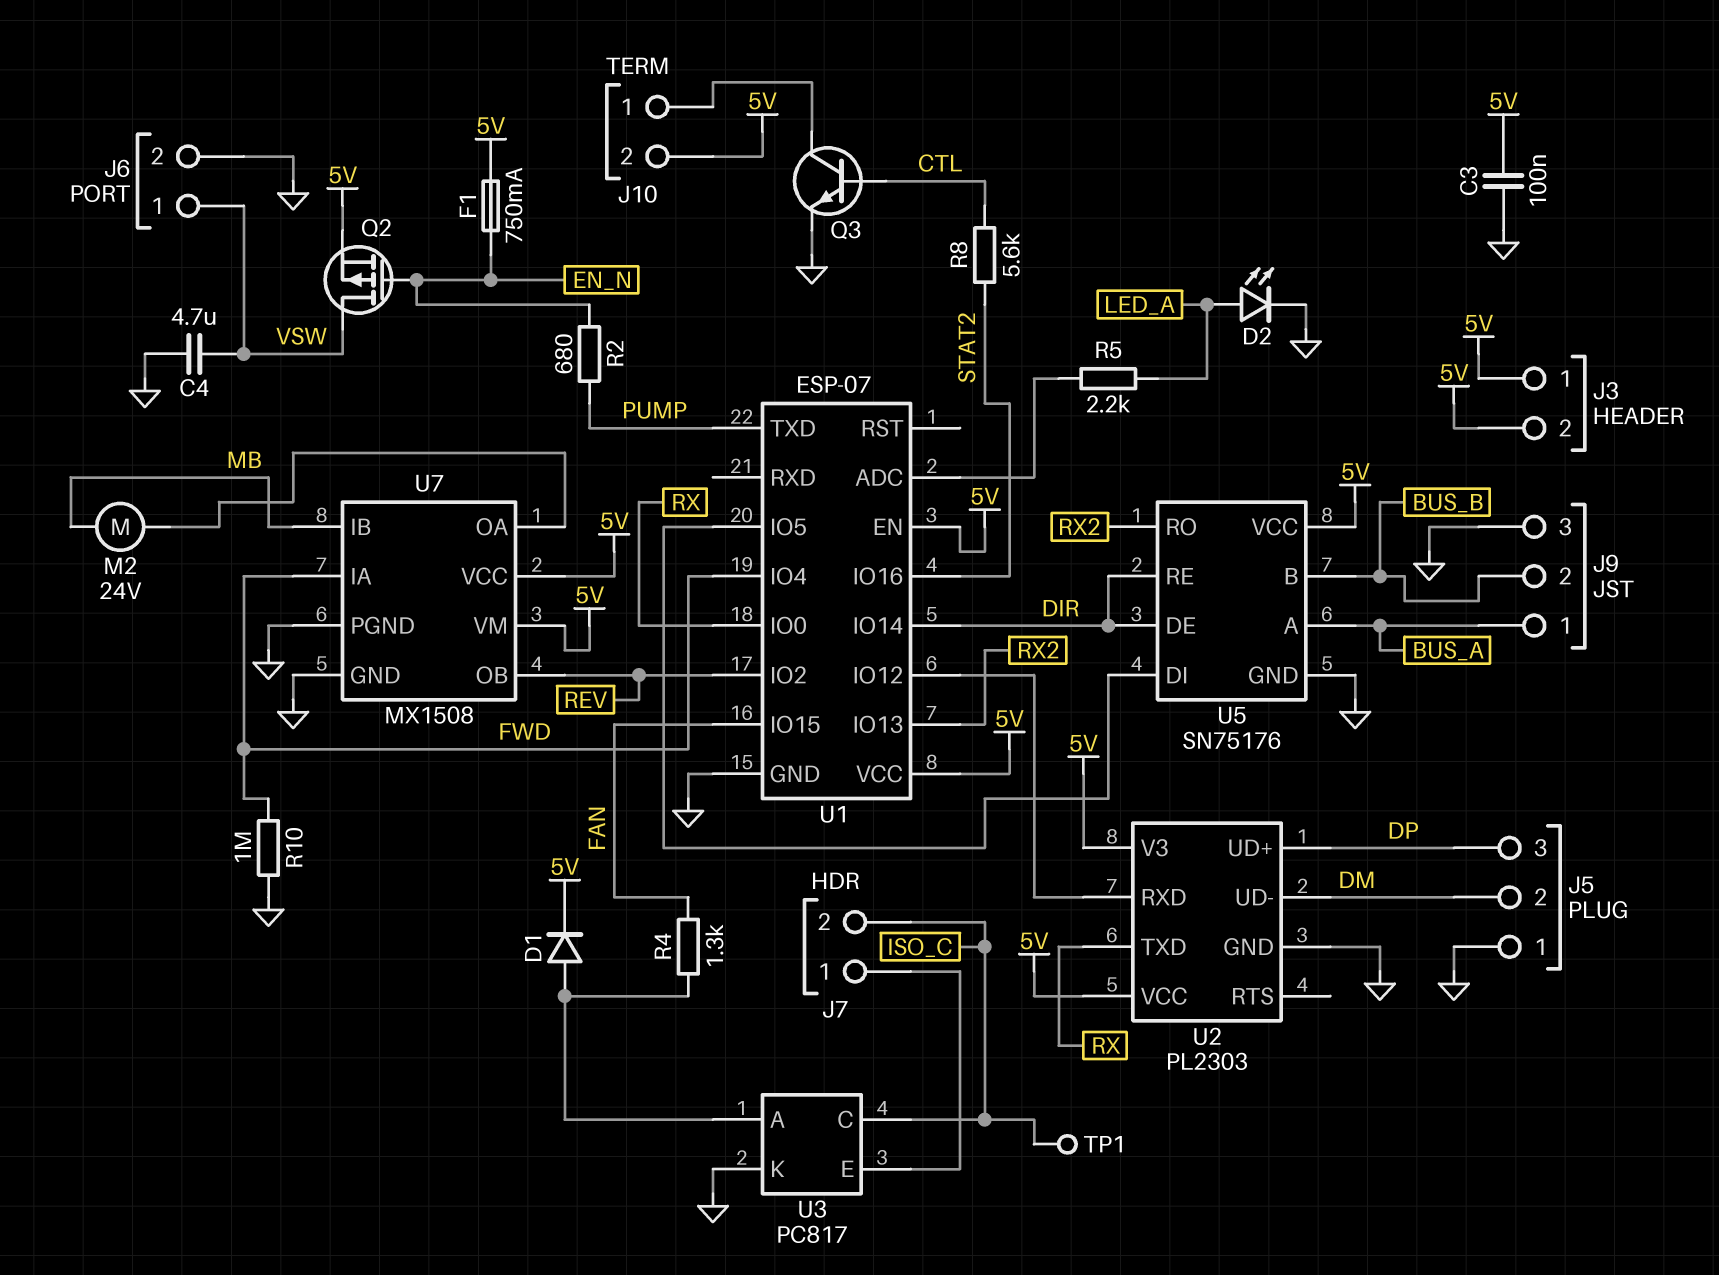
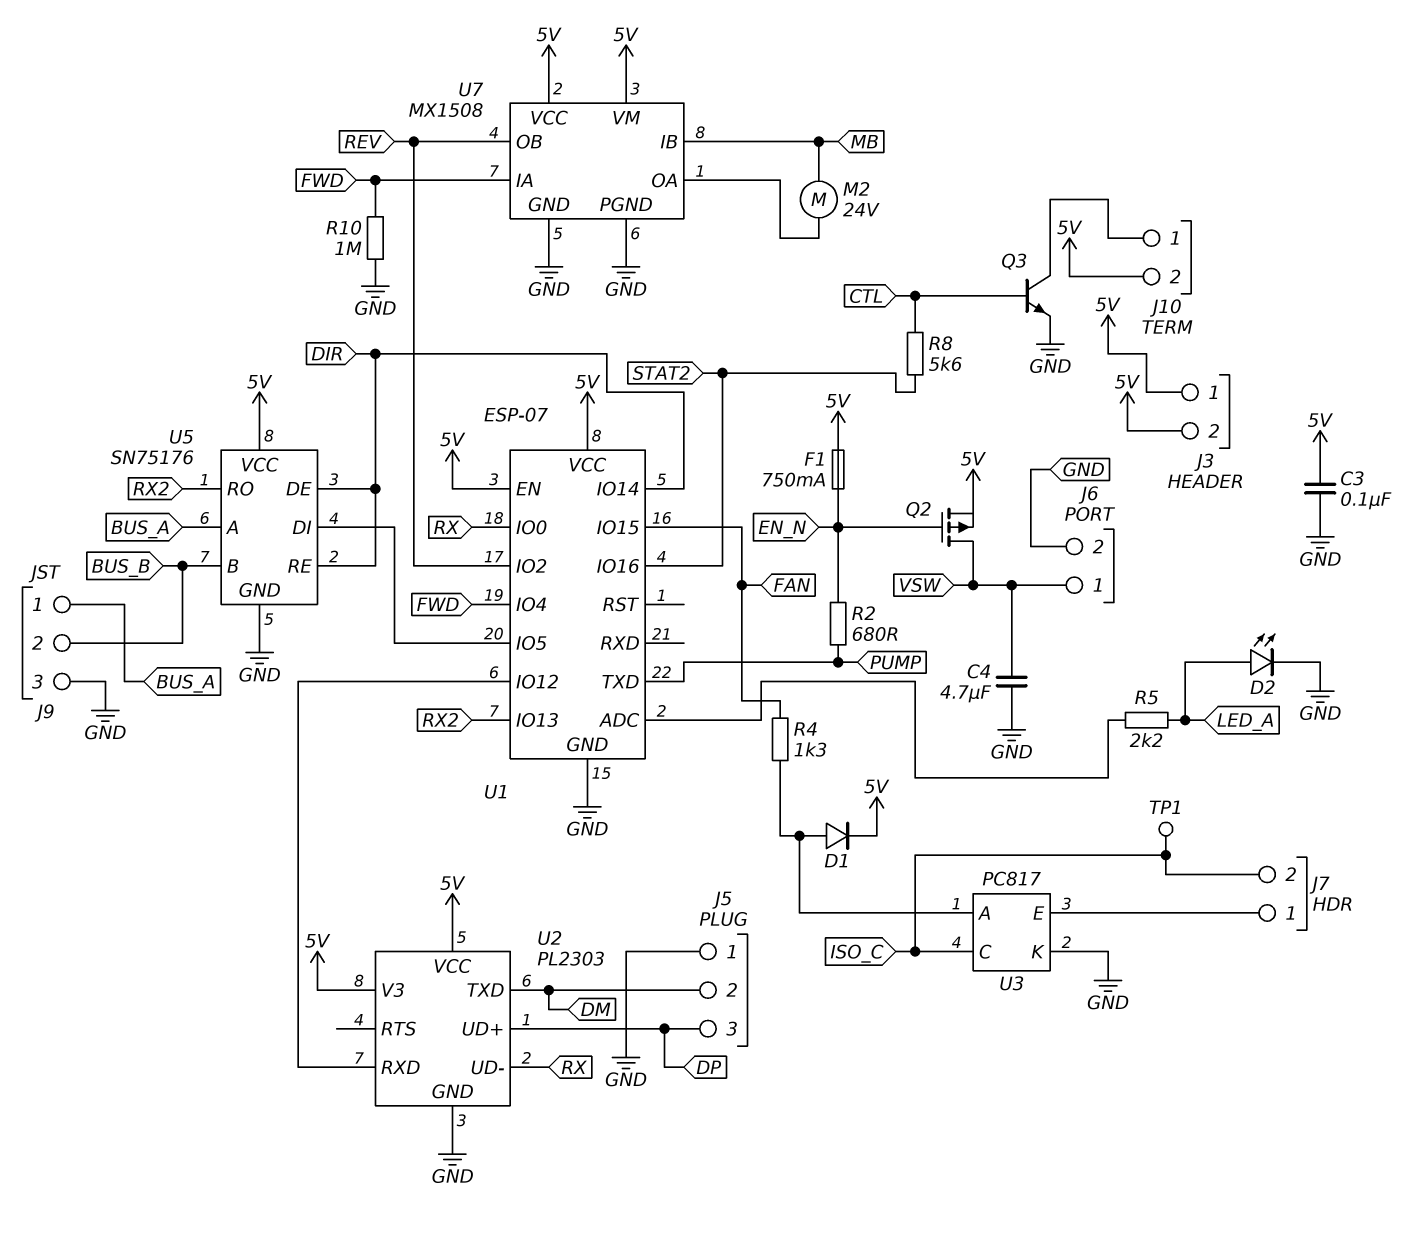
U2 pin TXD: RX -> DM
U2 pin UD-: DM -> RX

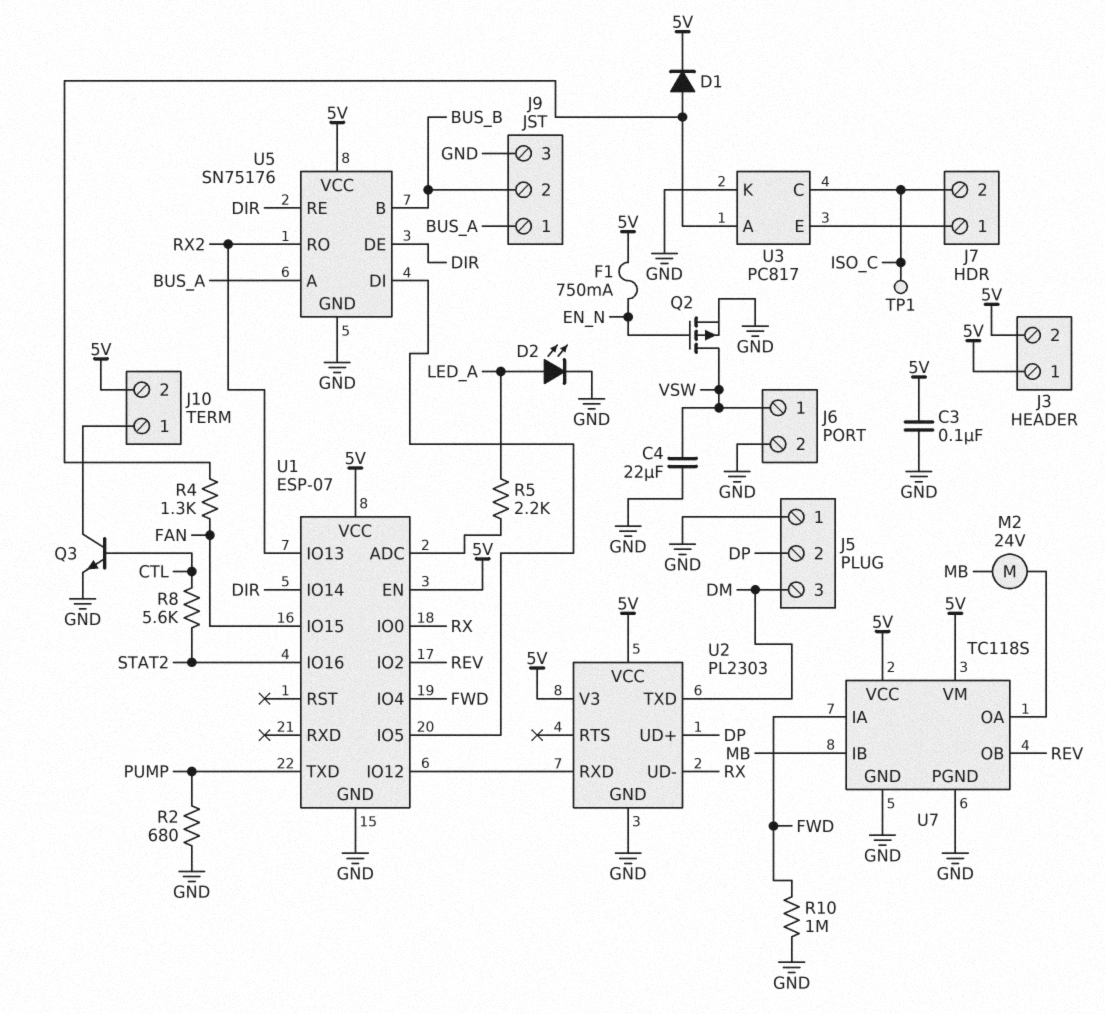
C4: 4.7uF (GND, VSW) -> 22uF (GND, VSW)
J5 pin 2: DM -> DP
J5 pin 3: DP -> DM
Q2: PMOS (G EN_N, D VSW, S 5V) -> PMOS (G EN_N, D VSW, S GND)
R2: 680 (EN_N, PUMP) -> 680 (GND, PUMP)
U7: MX1508 -> TC118S

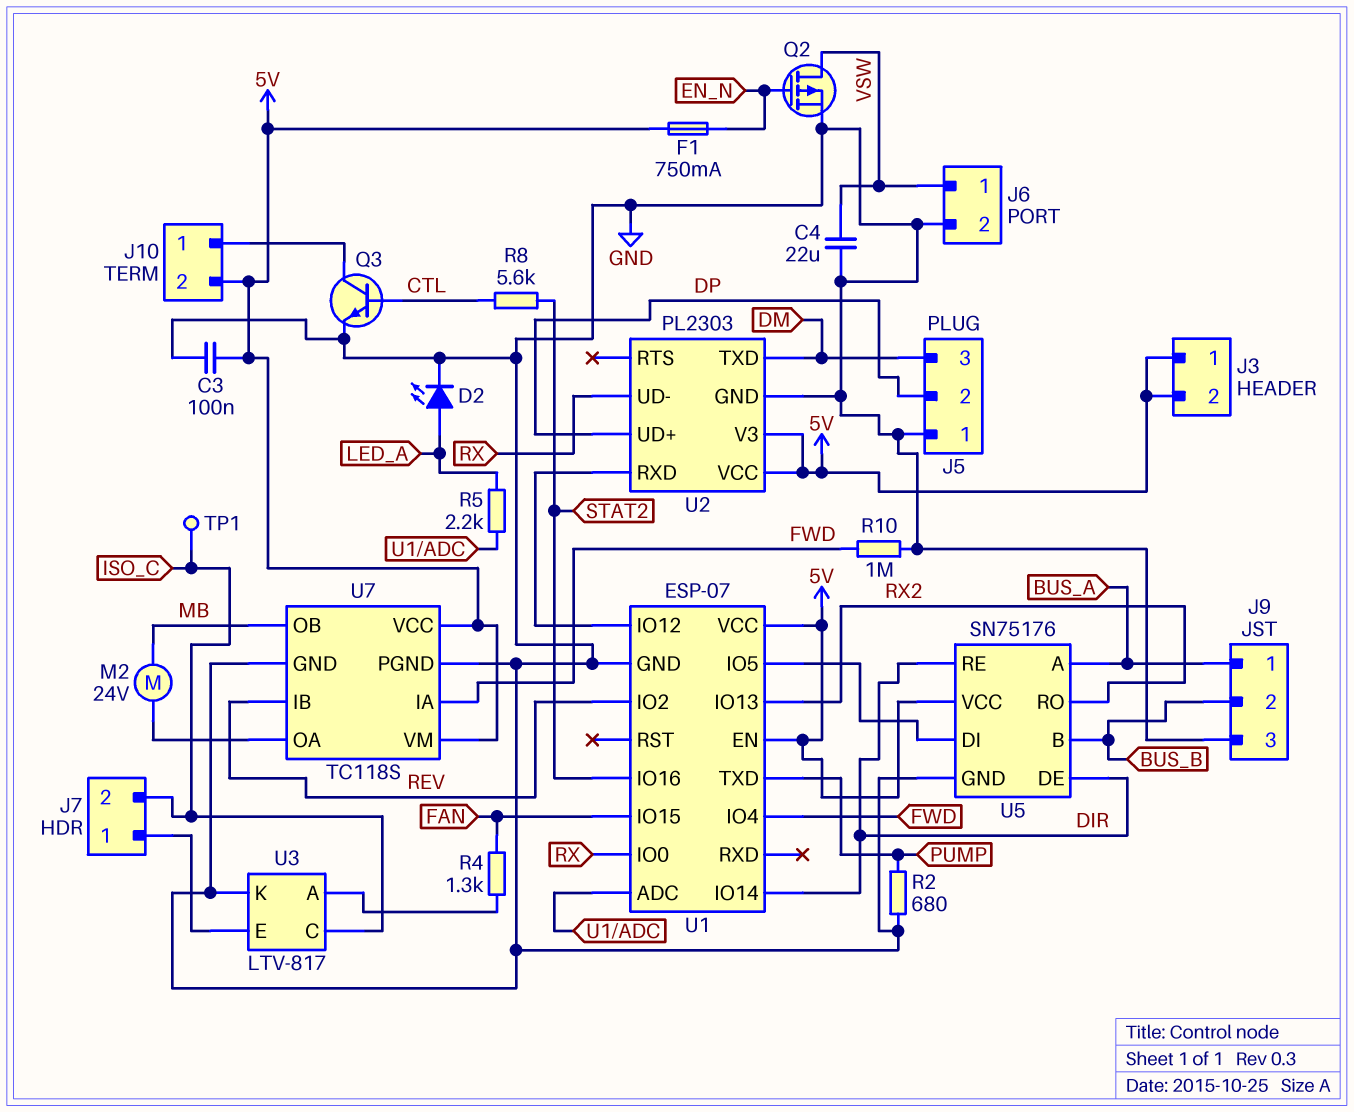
D1: diode (A U3/A, K 5V) -> none
U3: PC817 -> LTV-817
U7 pin IB: MB -> REV
U7 pin OB: REV -> MB

